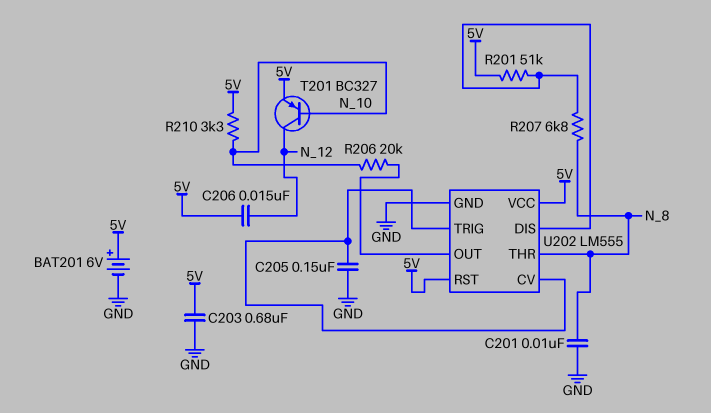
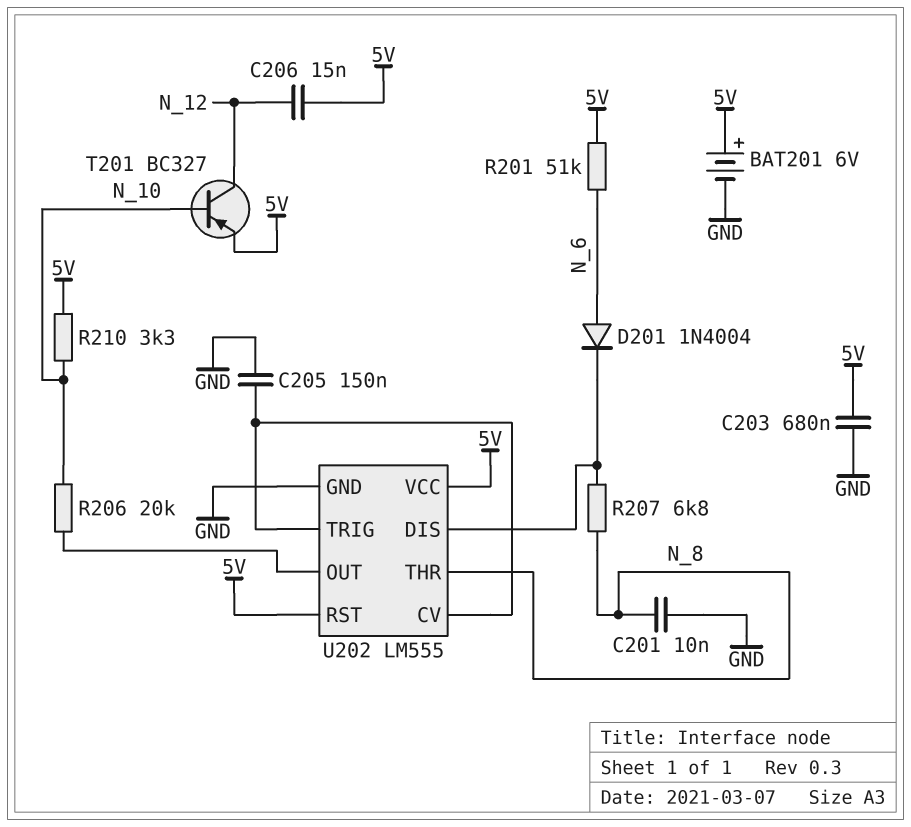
D201: none -> diode 1N4004 (A N_6, K U202/DIS)
R201: 51k (5V, U202/DIS) -> 51k (5V, N_6)

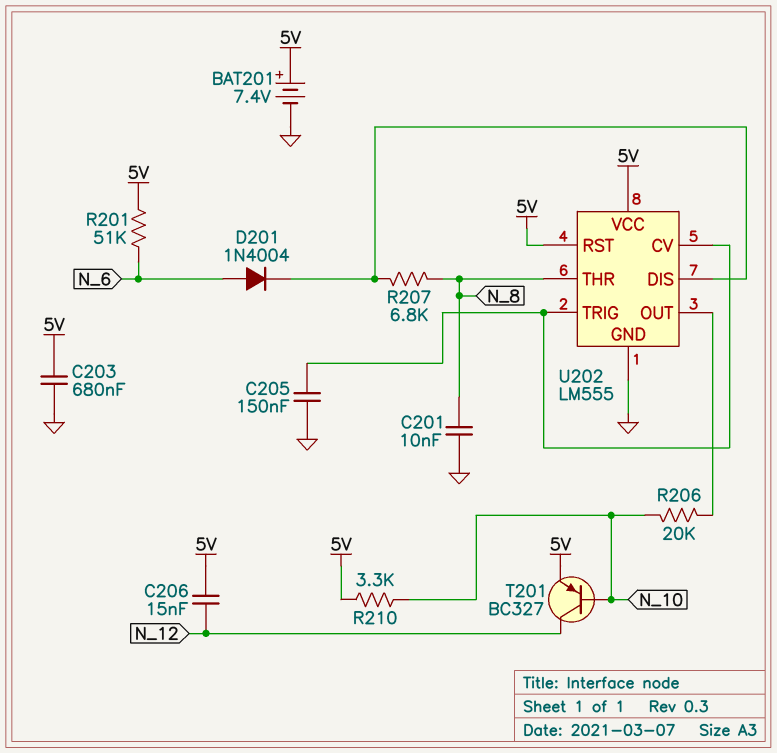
BAT201: 6V (plus 5V, minus GND) -> 7.4V (plus 5V, minus GND)

